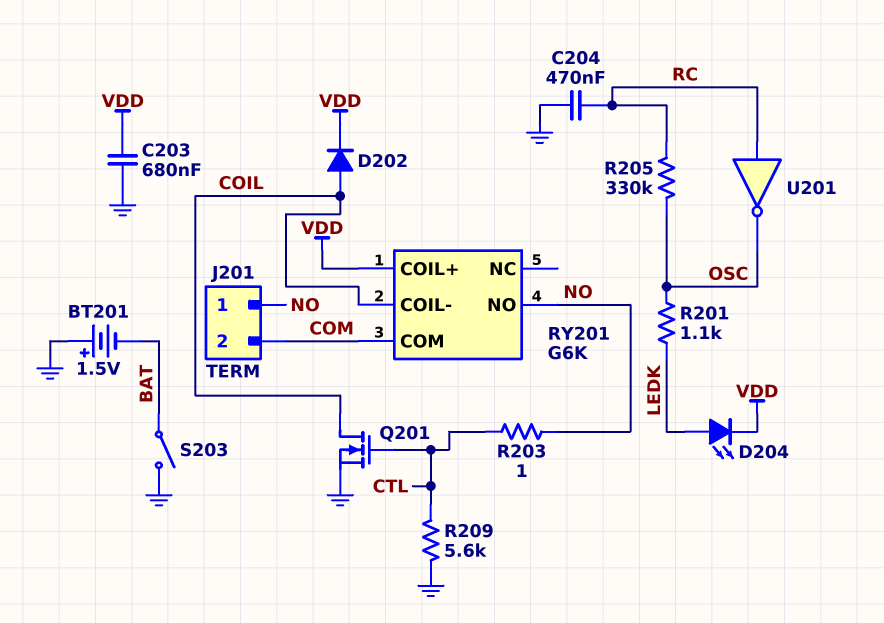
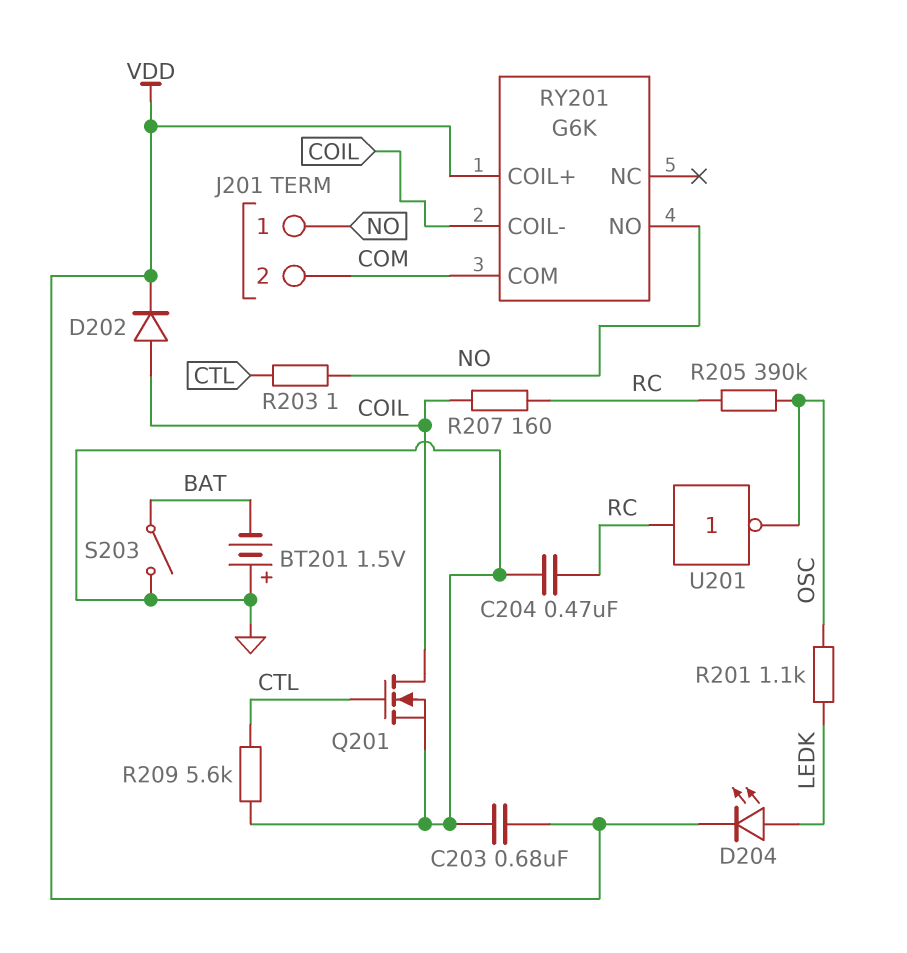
R205: 330k (OSC, RC) -> 390k (OSC, RC)
R207: none -> 160 (COIL, RC)

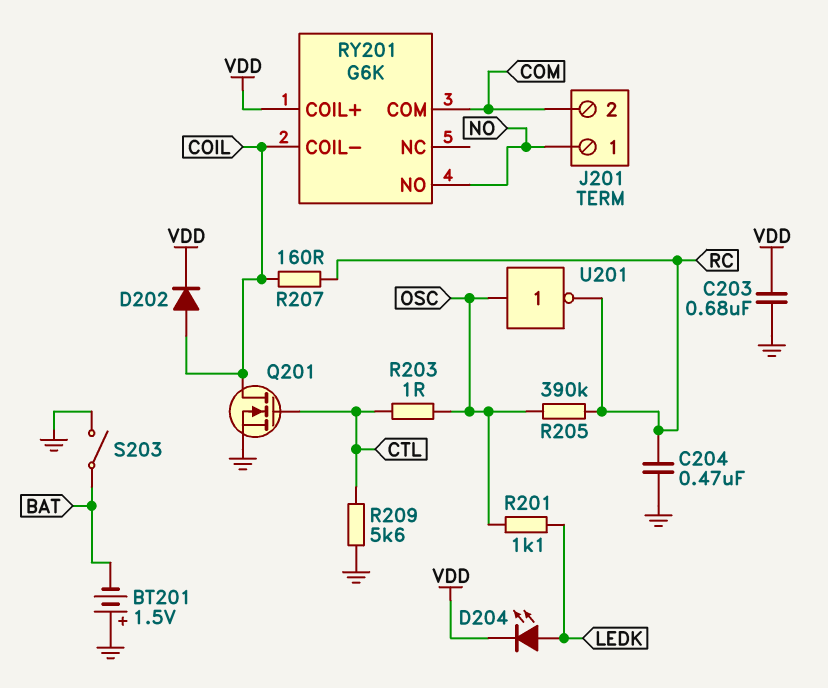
R203: 1 (CTL, NO) -> 1 (CTL, OSC)
U201: NOT (in RC, out OSC) -> NOT (in OSC, out RC)

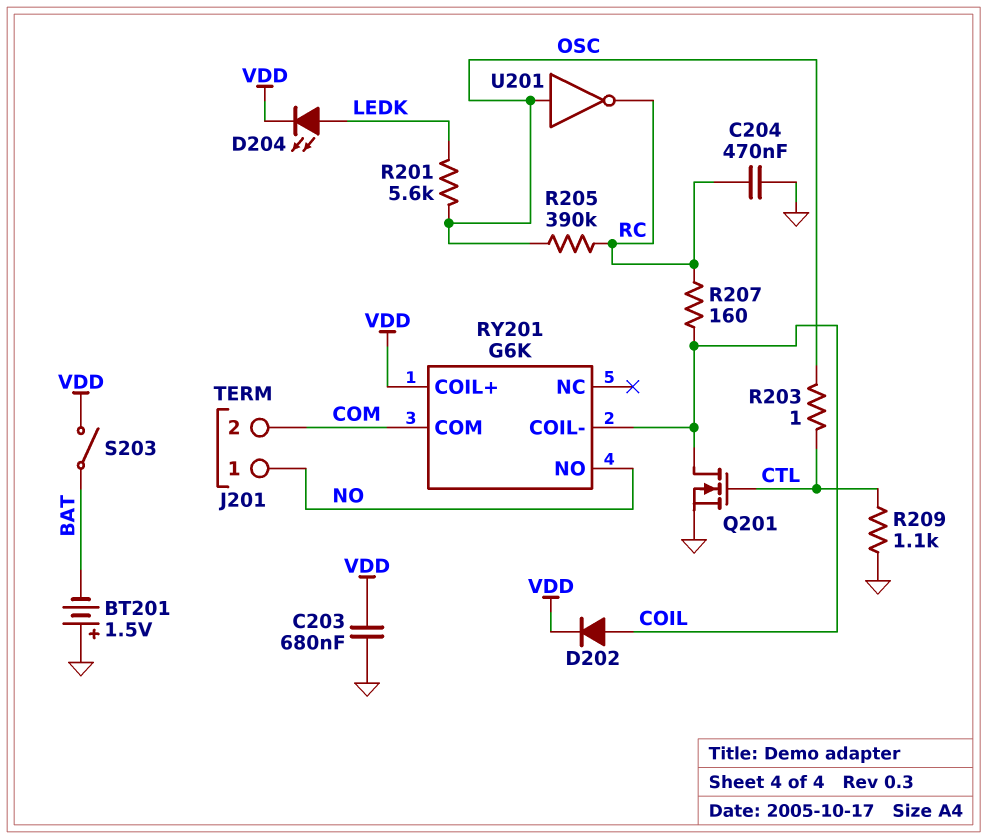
R201: 1.1k (LEDK, OSC) -> 5.6k (LEDK, OSC)
R209: 5.6k (CTL, GND) -> 1.1k (CTL, GND)
S203: switch (BAT, GND) -> switch (BAT, VDD)

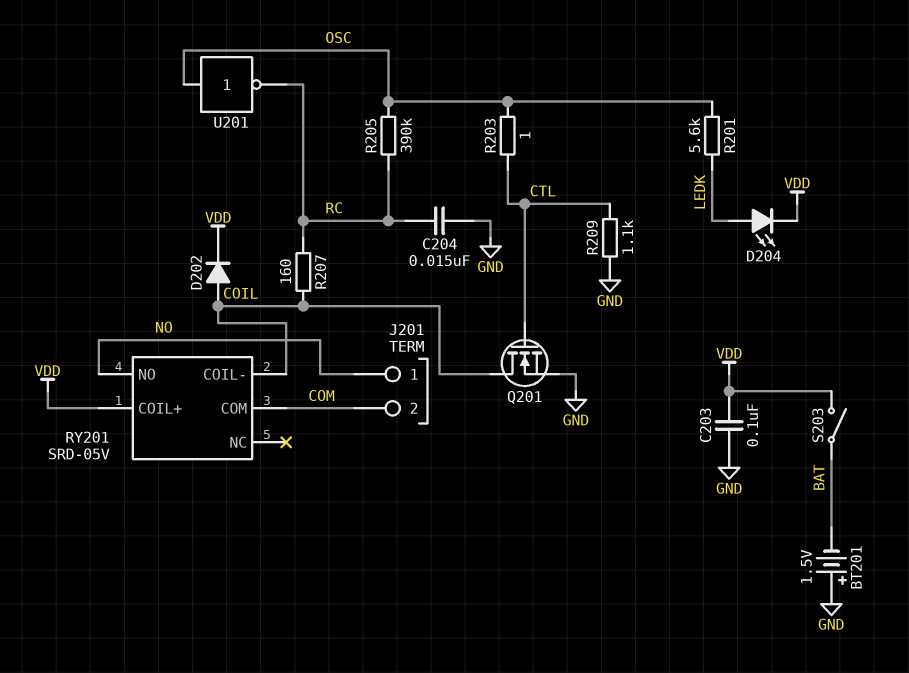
C203: 680nF (GND, VDD) -> 100nF (GND, VDD)
C204: 470nF (GND, RC) -> 15nF (GND, RC)
RY201: G6K -> SRD-05V

